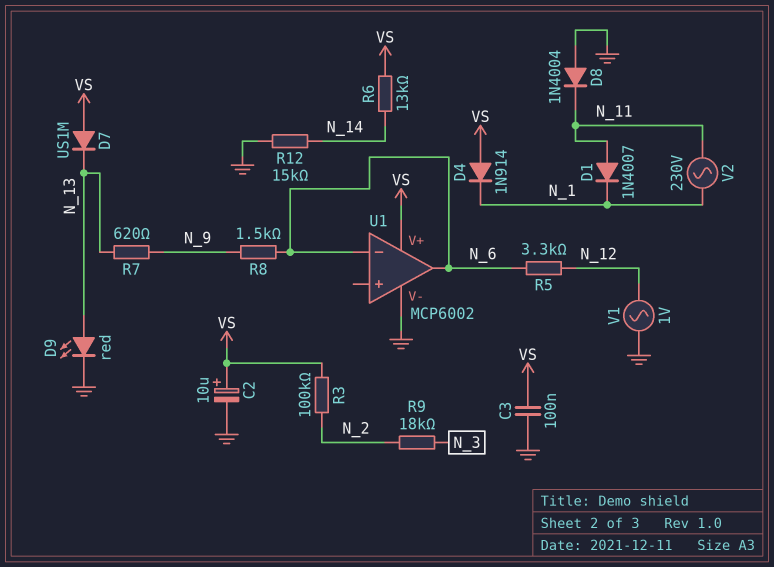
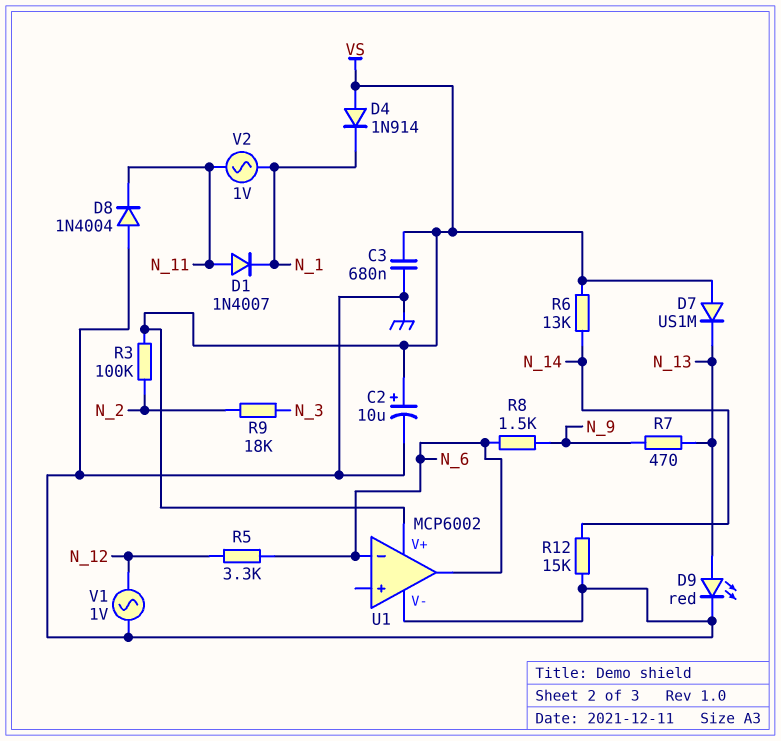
C3: 100nF (GND, VS) -> 680nF (GND, VS)
R7: 620 (N_9, N_13) -> 470 (N_9, N_13)
V2: AC 230V (N_1, N_11) -> AC 1V (N_1, N_11)

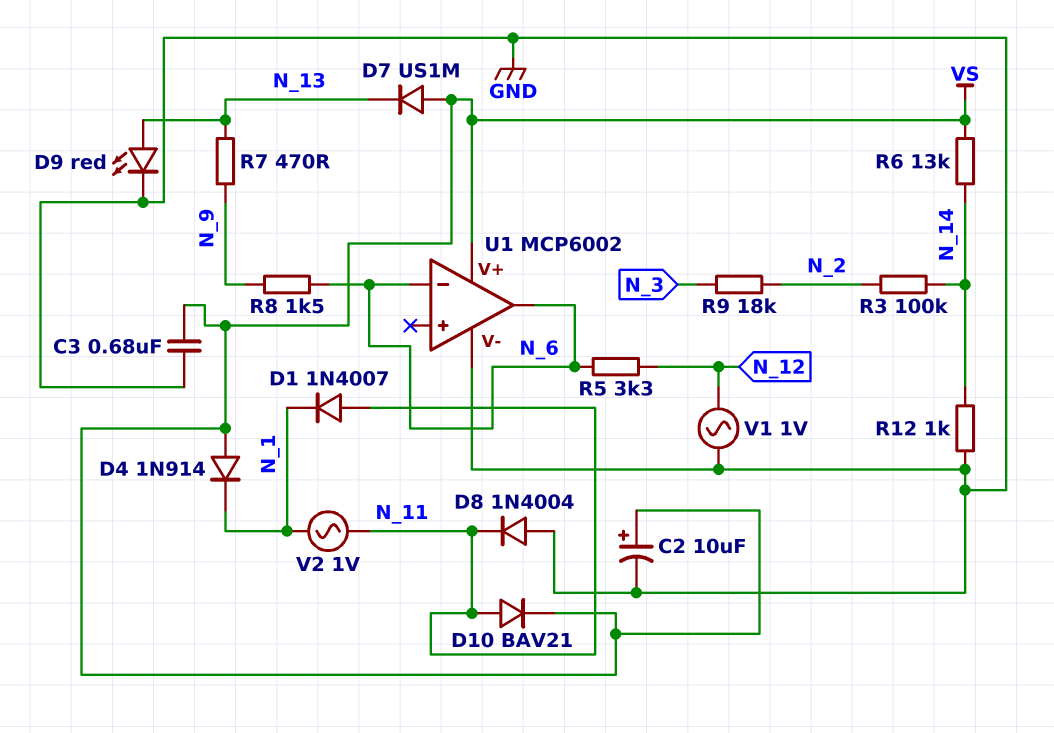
D10: none -> diode BAV21 (A N_11, K VS)
R3: 100k (N_2, VS) -> 100k (N_2, N_14)
R12: 15k (GND, N_14) -> 1k (GND, N_14)

